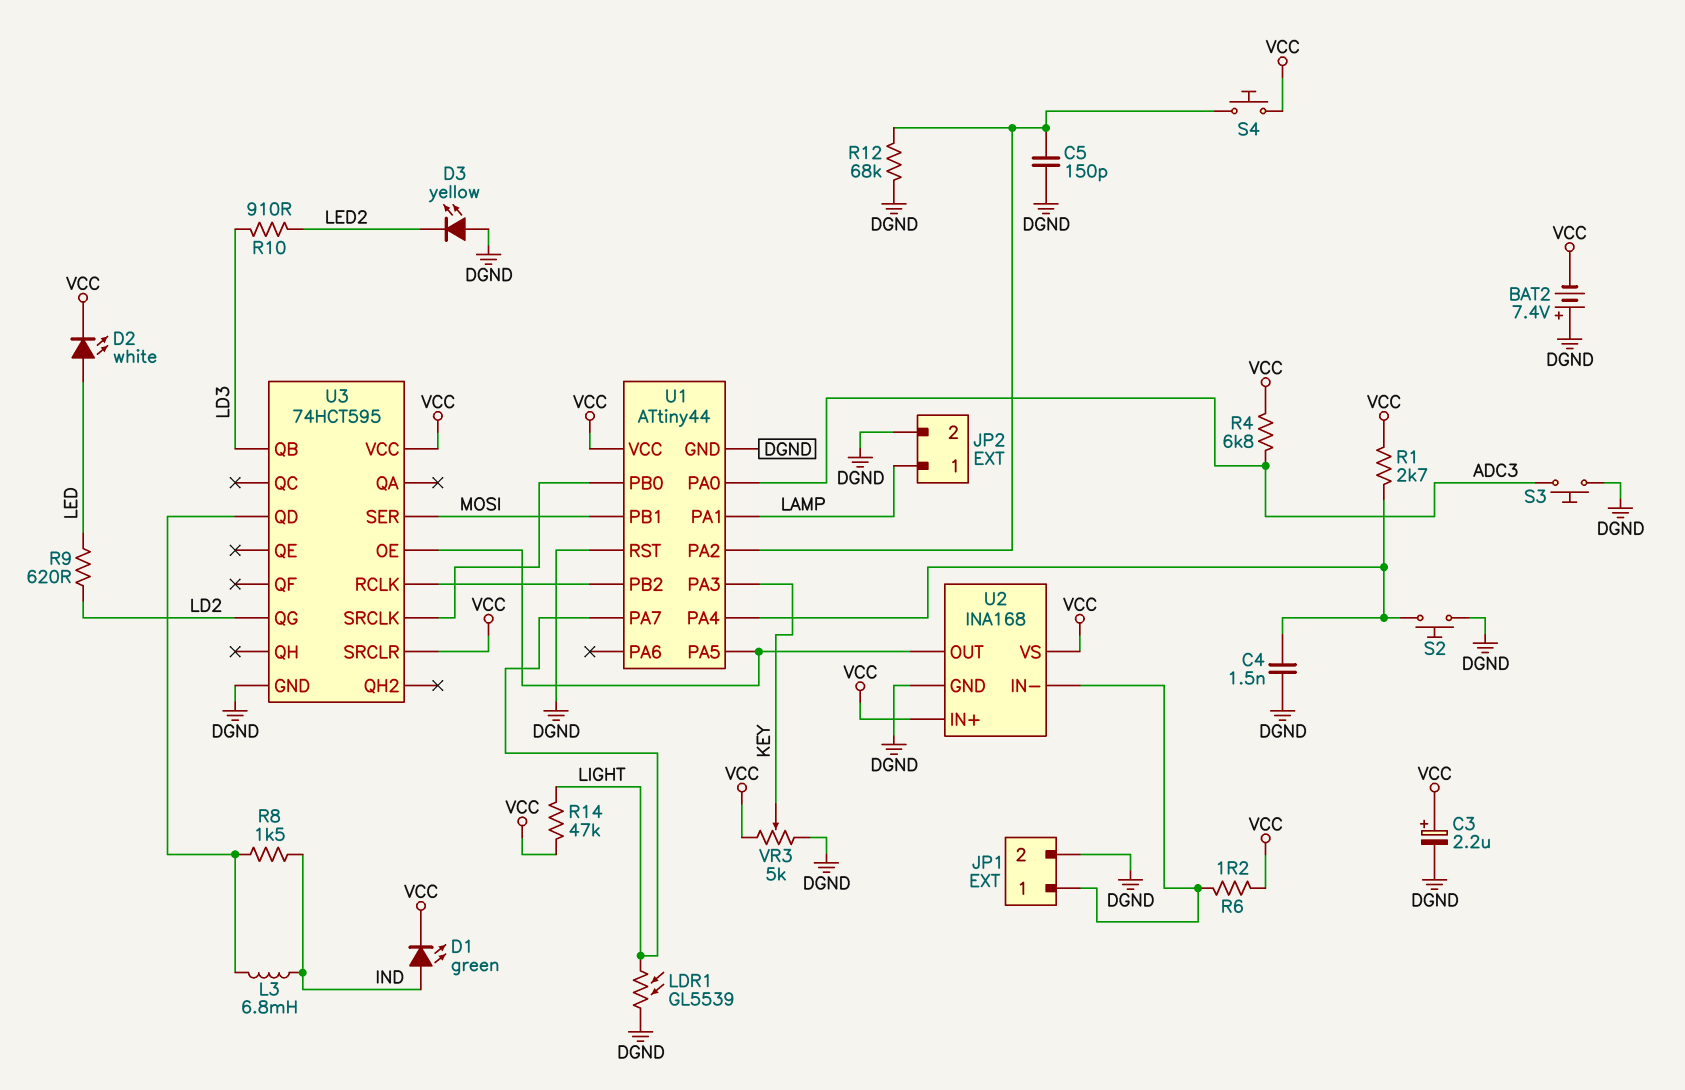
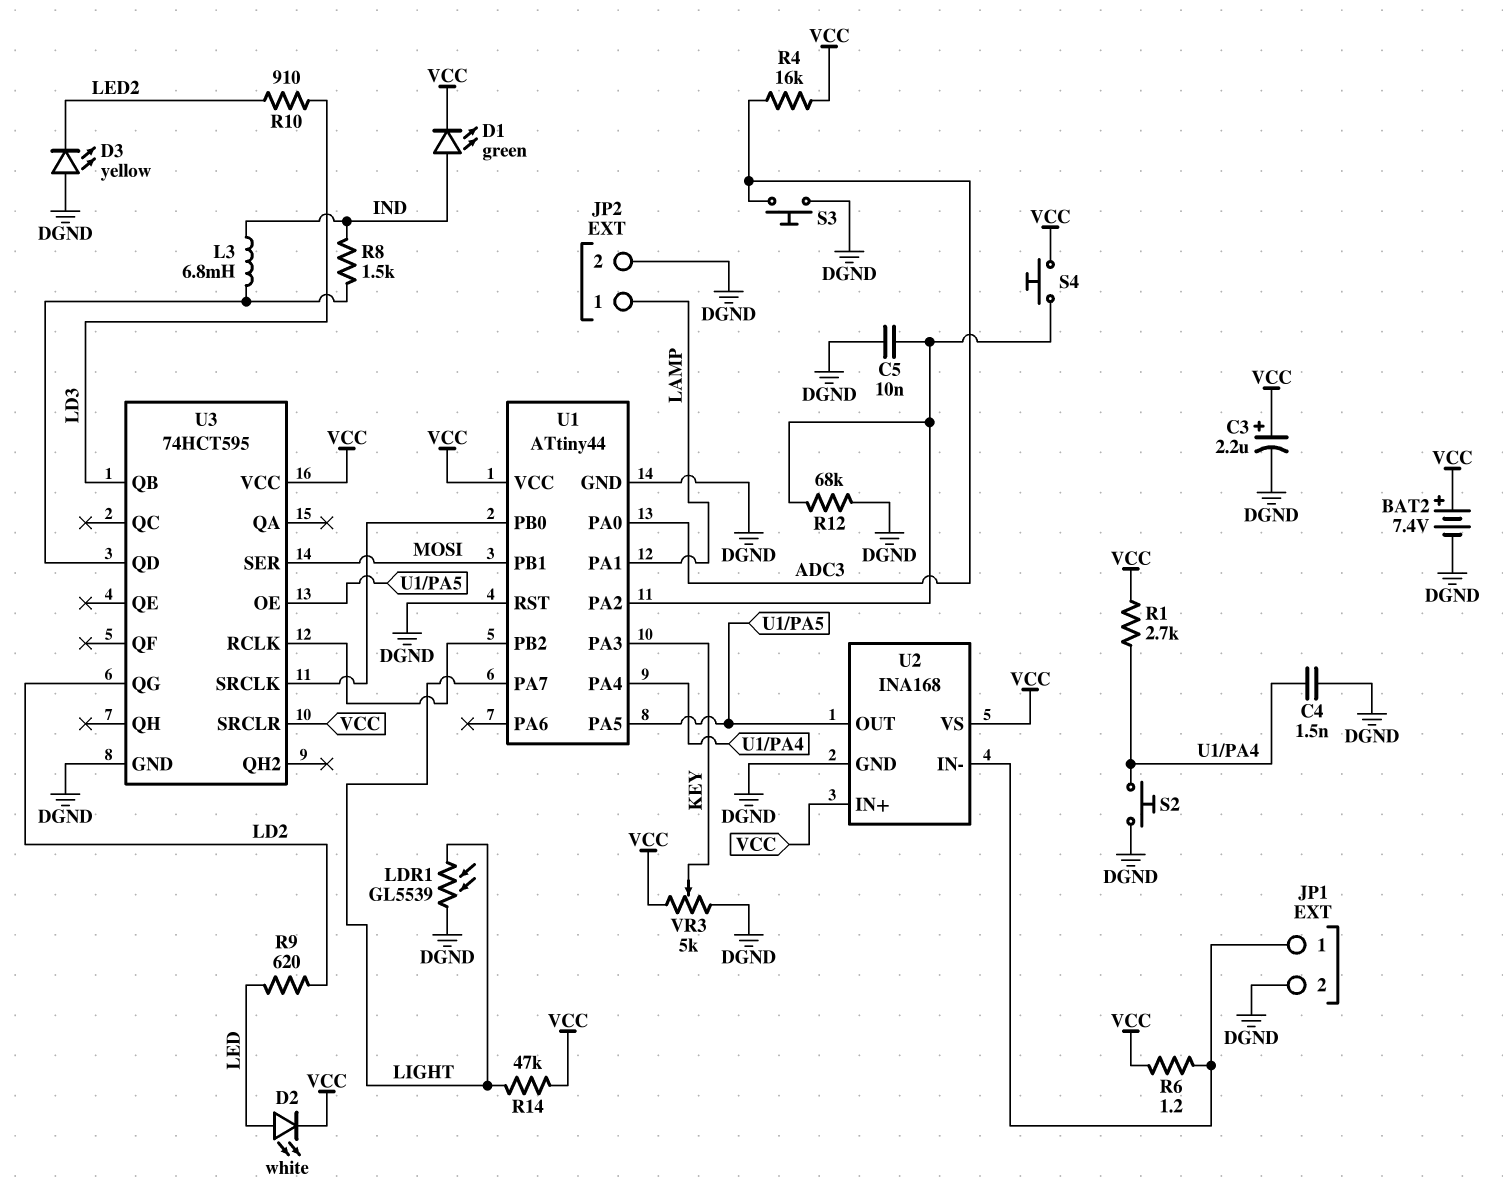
BAT2: 7.4V (plus DGND, minus VCC) -> 7.4V (plus VCC, minus DGND)
C5: 150pF (DGND, U1/PA2) -> 10nF (DGND, U1/PA2)
R4: 6.8k (ADC3, VCC) -> 16k (ADC3, VCC)

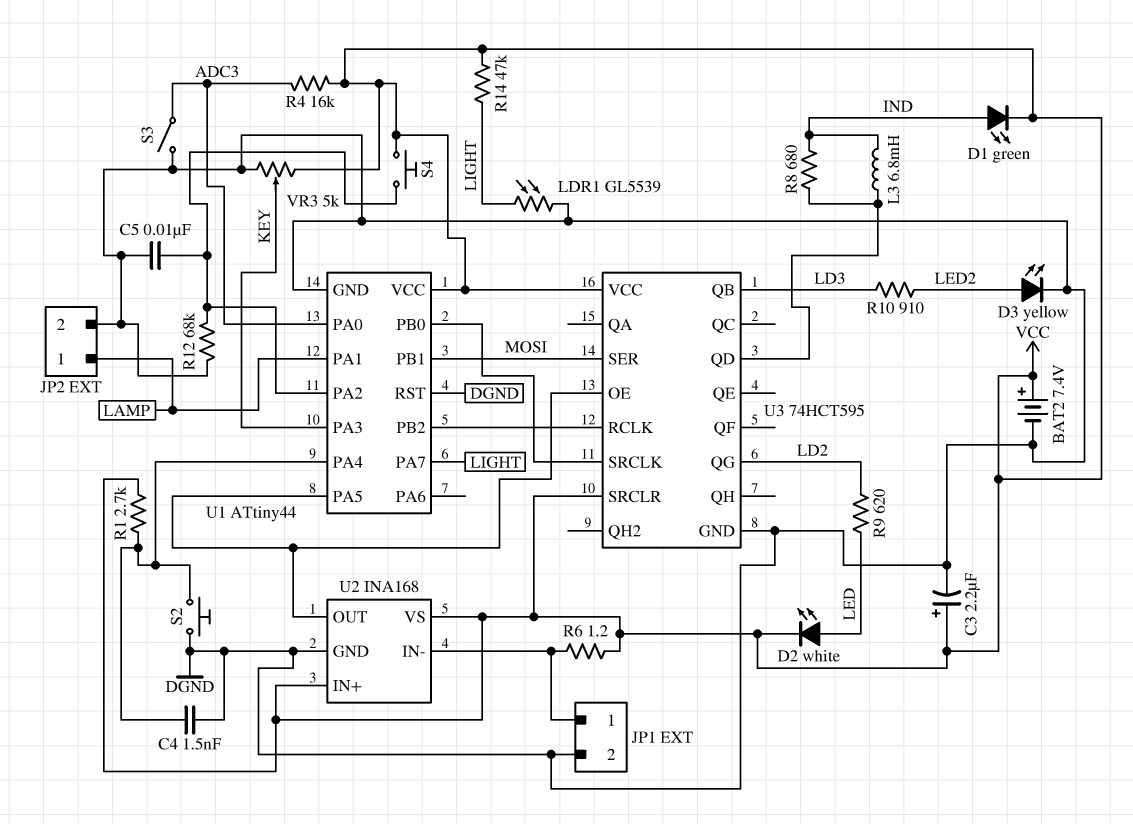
D3: LED yellow (A DGND, K LED2) -> LED yellow (A LED2, K DGND)
R8: 1.5k (IND, U3/QD) -> 680 (IND, U3/QD)
S3: button (ADC3, DGND) -> switch (ADC3, DGND)

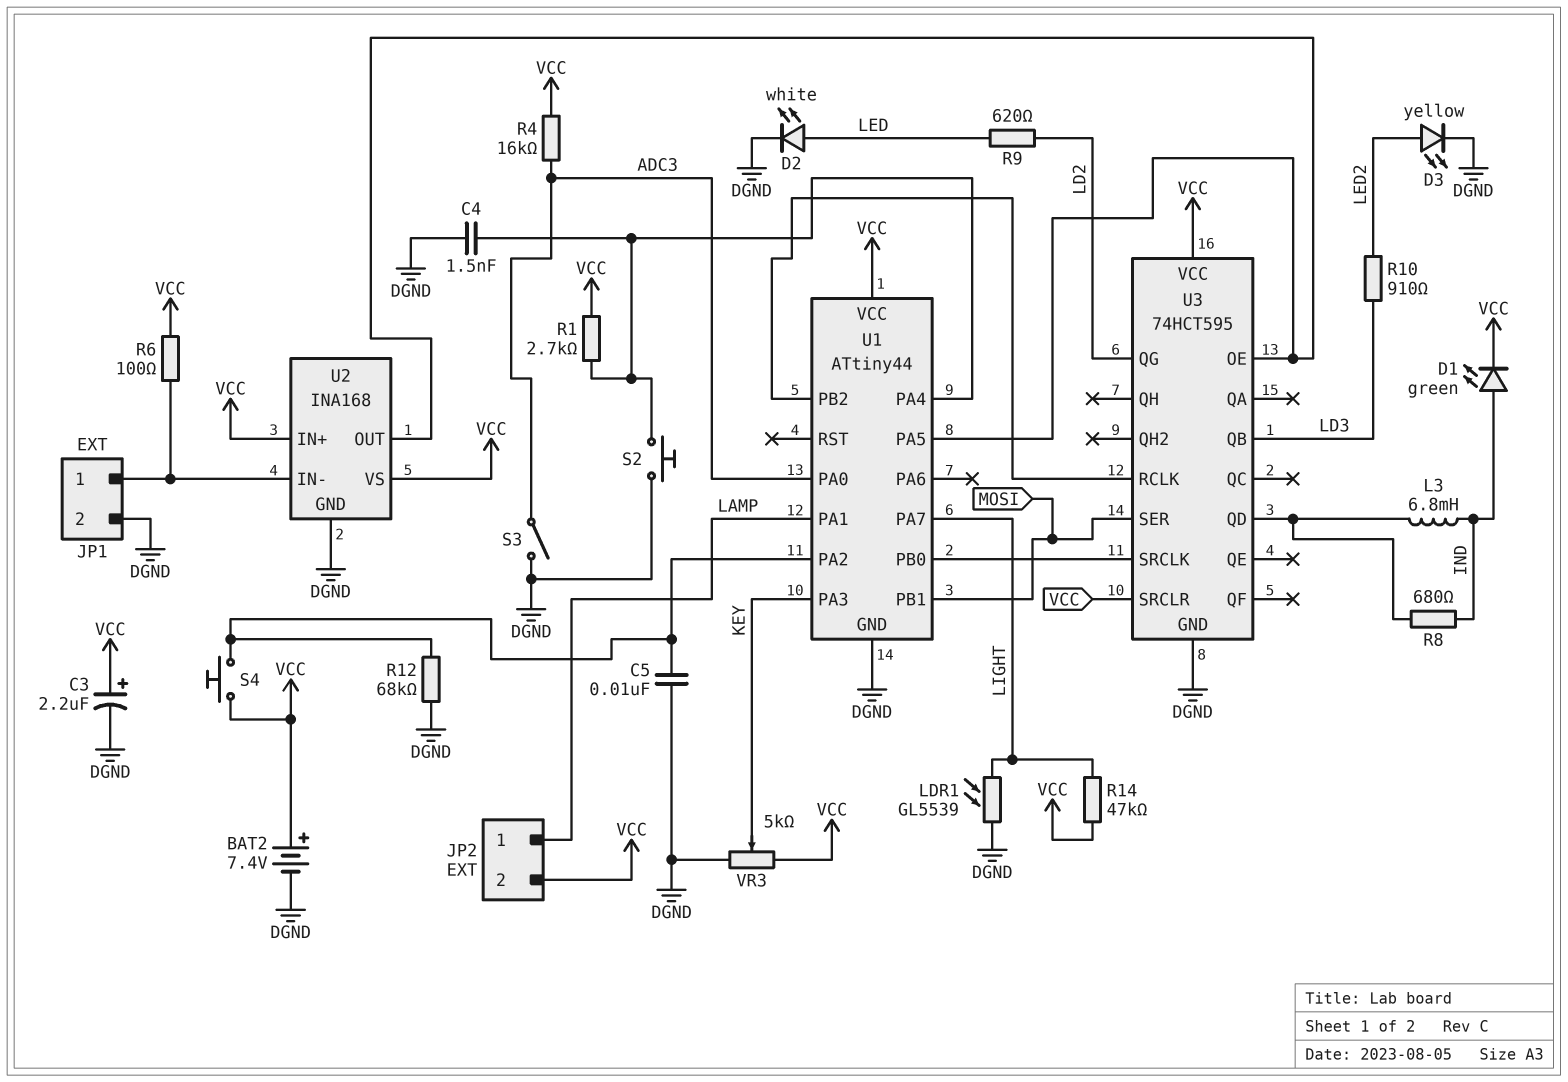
D2: LED white (A LED, K VCC) -> LED white (A LED, K DGND)
JP2 pin 2: DGND -> VCC
R6: 1.2 (JP1/1, VCC) -> 100 (JP1/1, VCC)
U1 pin RST: DGND -> none

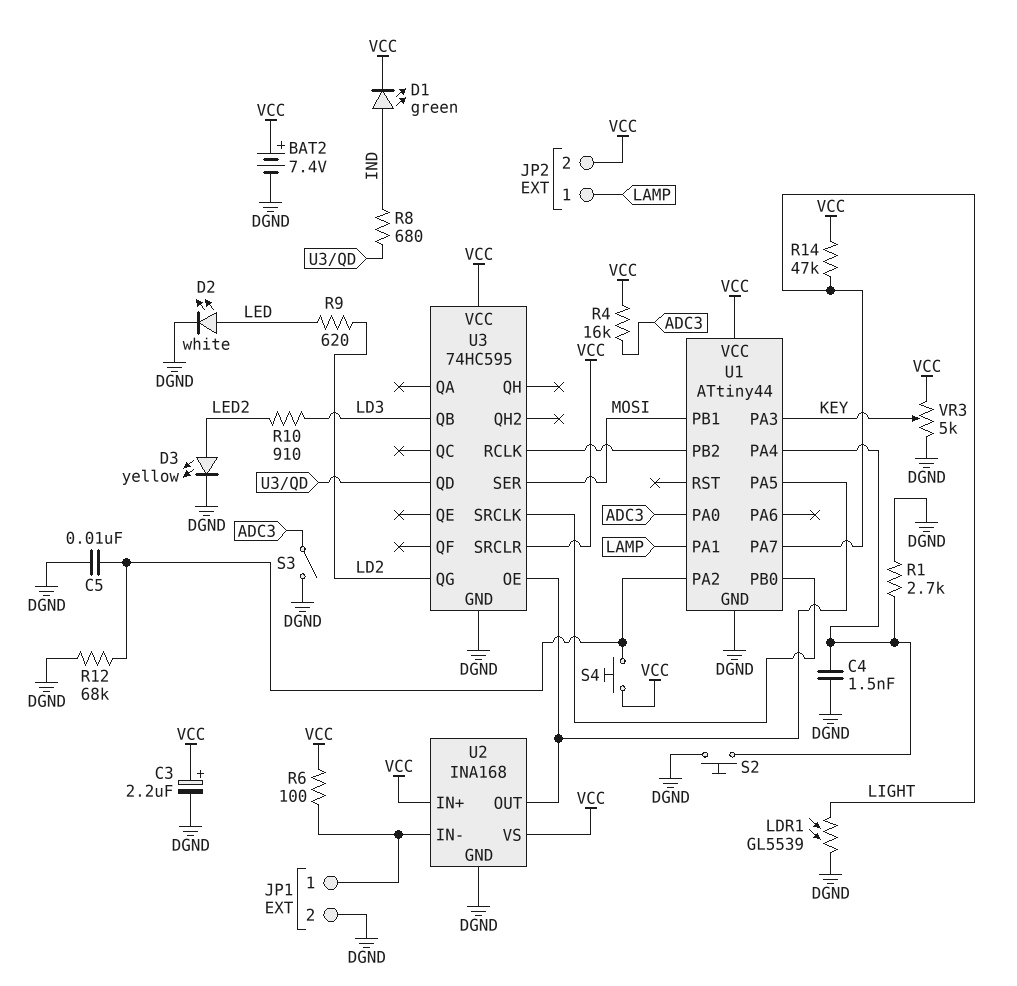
L3: 6.8mH (IND, U3/QD) -> none
R1: 2.7k (U1/PA4, VCC) -> 2.7k (DGND, U1/PA4)
U3: 74HCT595 -> 74HC595

